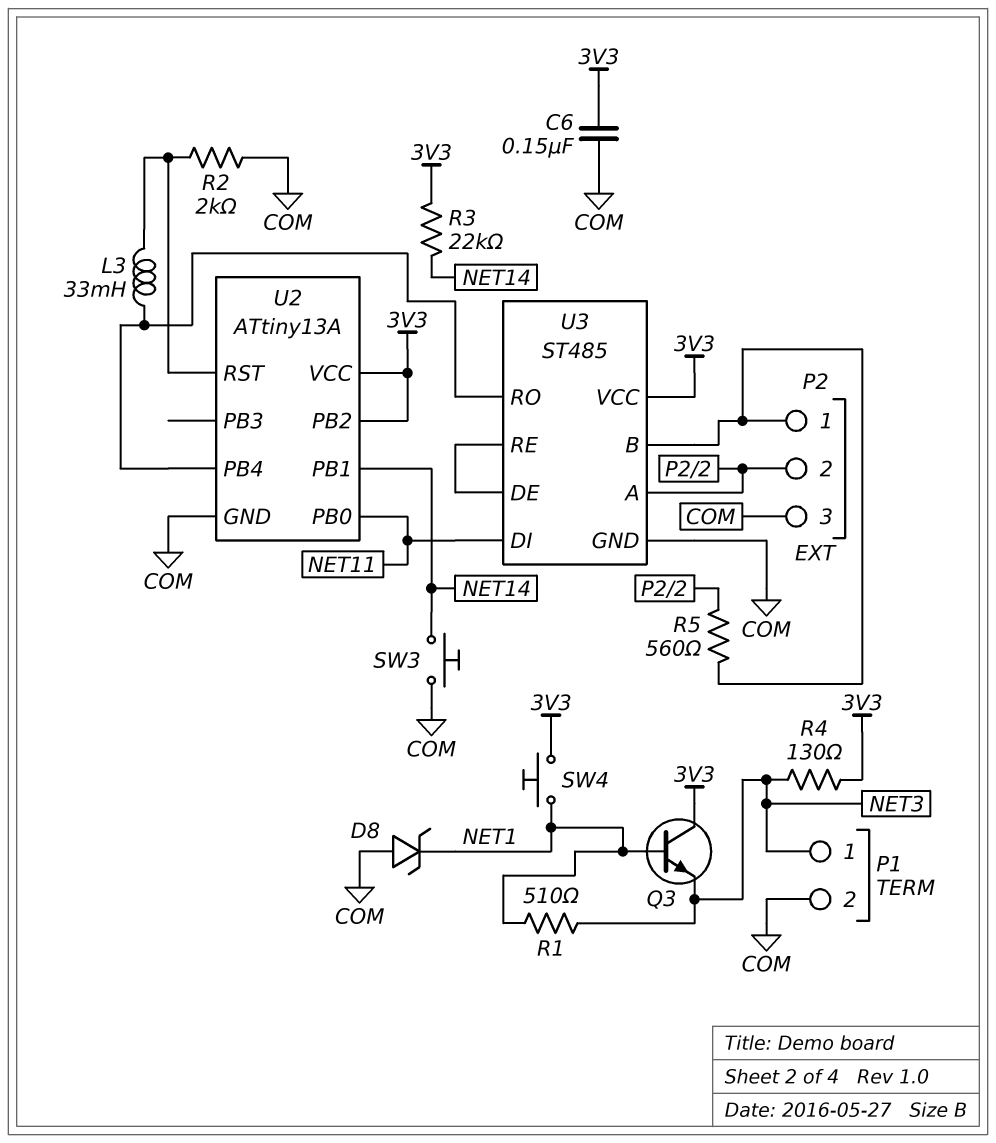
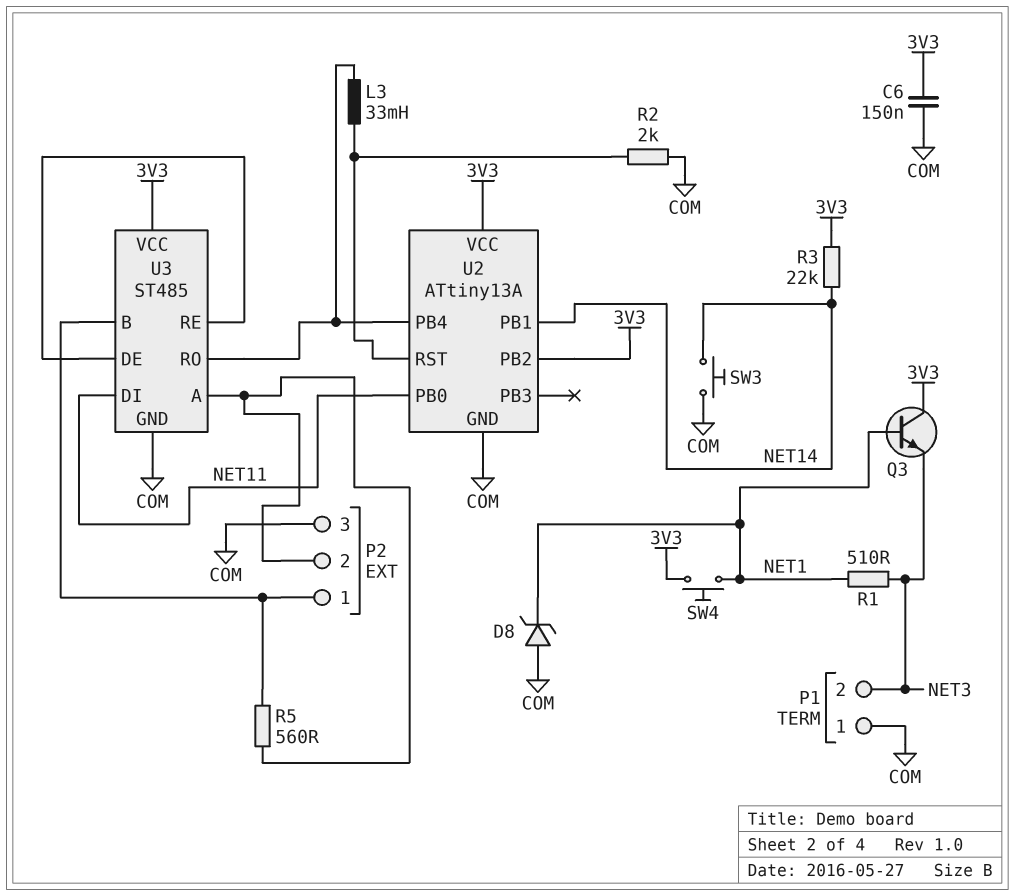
P1 pin 1: NET3 -> COM
P1 pin 2: COM -> NET3
R4: 130 (3V3, NET3) -> none

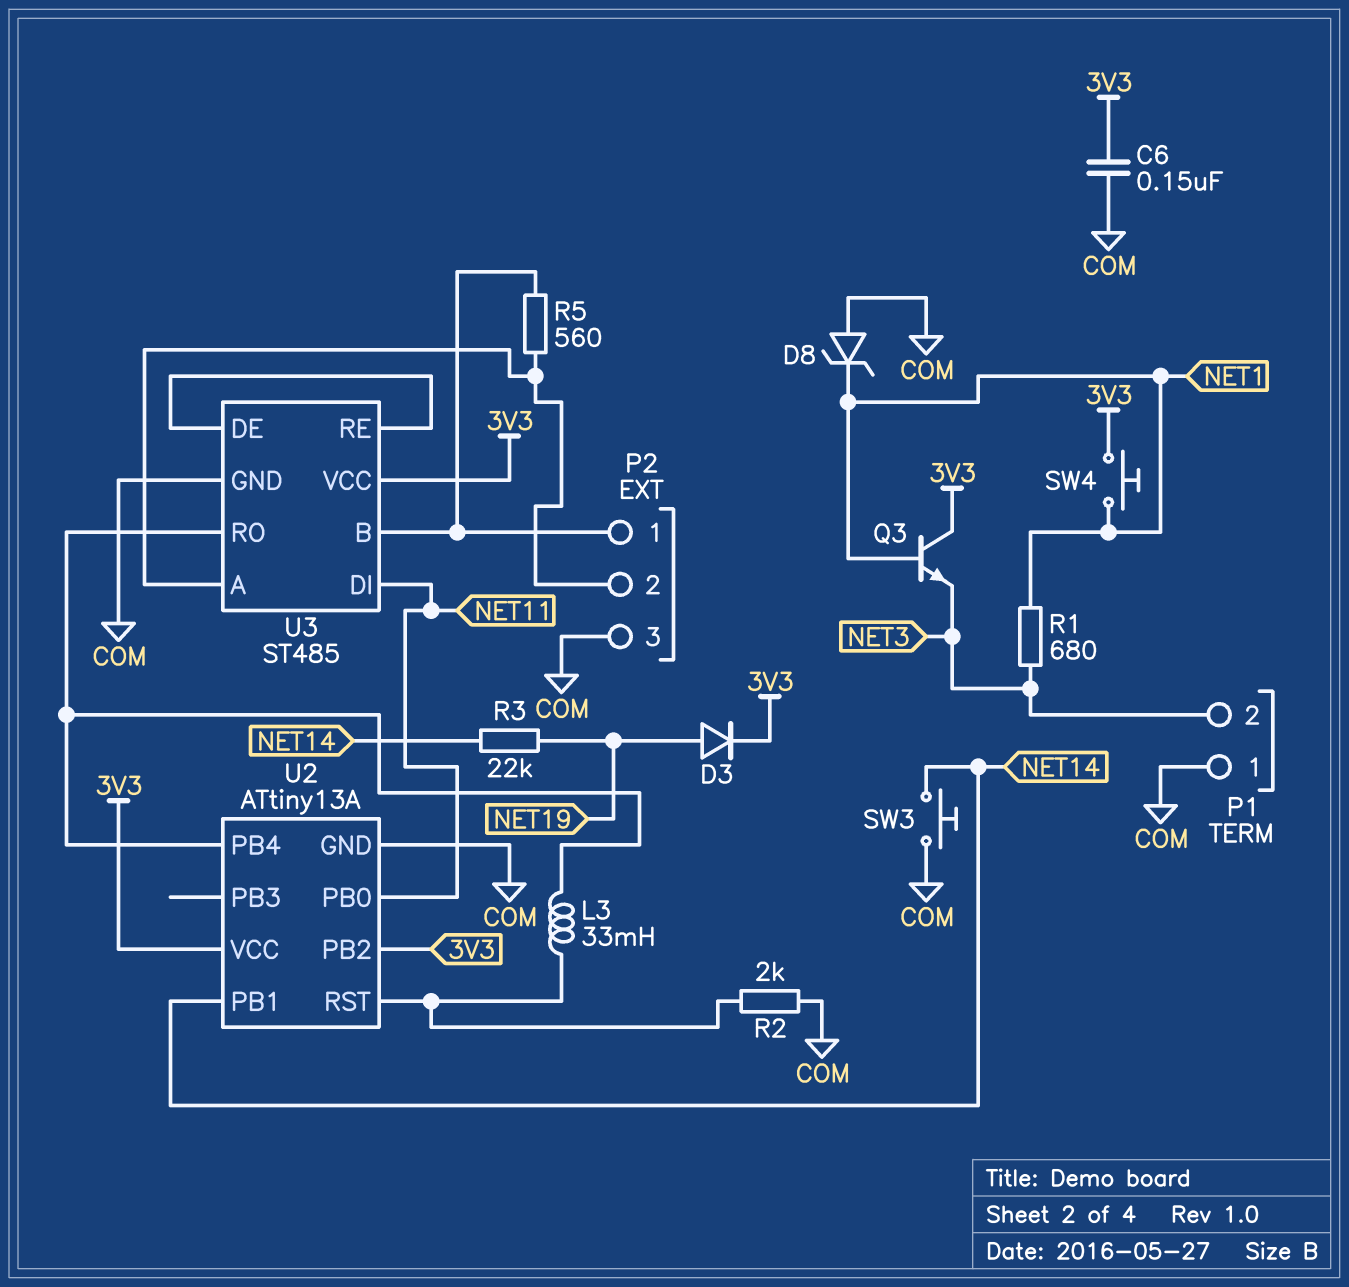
D3: none -> diode (A NET19, K 3V3)
R1: 510 (NET1, NET3) -> 680 (NET1, NET3)
R3: 22k (3V3, NET14) -> 22k (NET14, NET19)

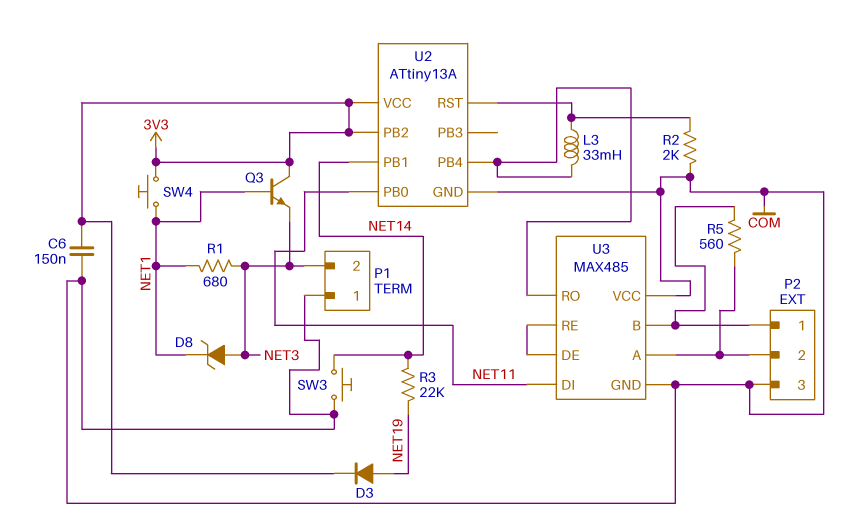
D8: zener (A COM, K NET1) -> zener (A NET3, K NET1)
U3: ST485 -> MAX485
U3 pin VCC: 3V3 -> COM

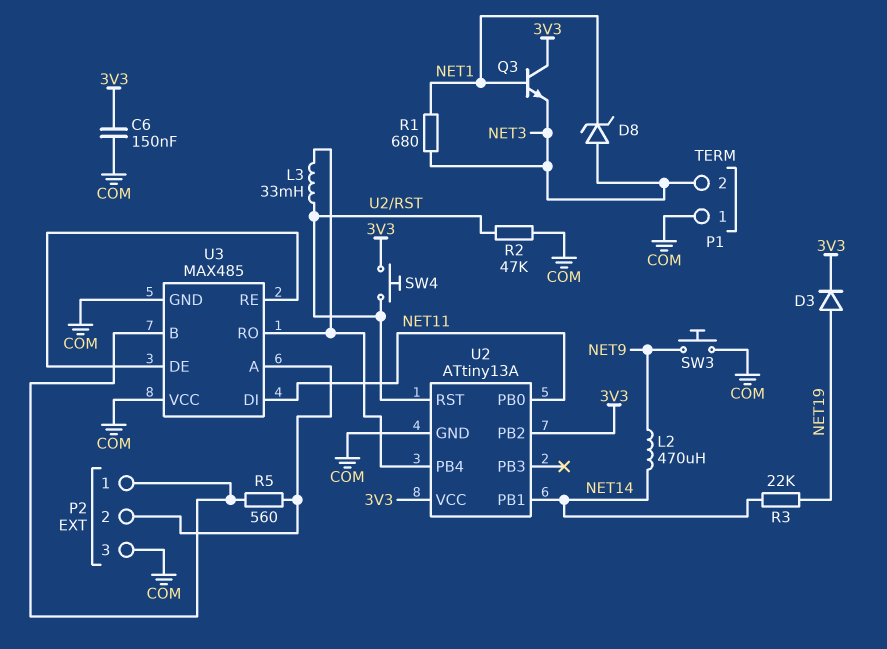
L2: none -> 470uH (NET9, NET14)
R2: 2k (COM, U2/RST) -> 47k (COM, U2/RST)
SW3: button (COM, NET14) -> button (COM, NET9)
SW4: button (3V3, NET1) -> button (3V3, U2/RST)

